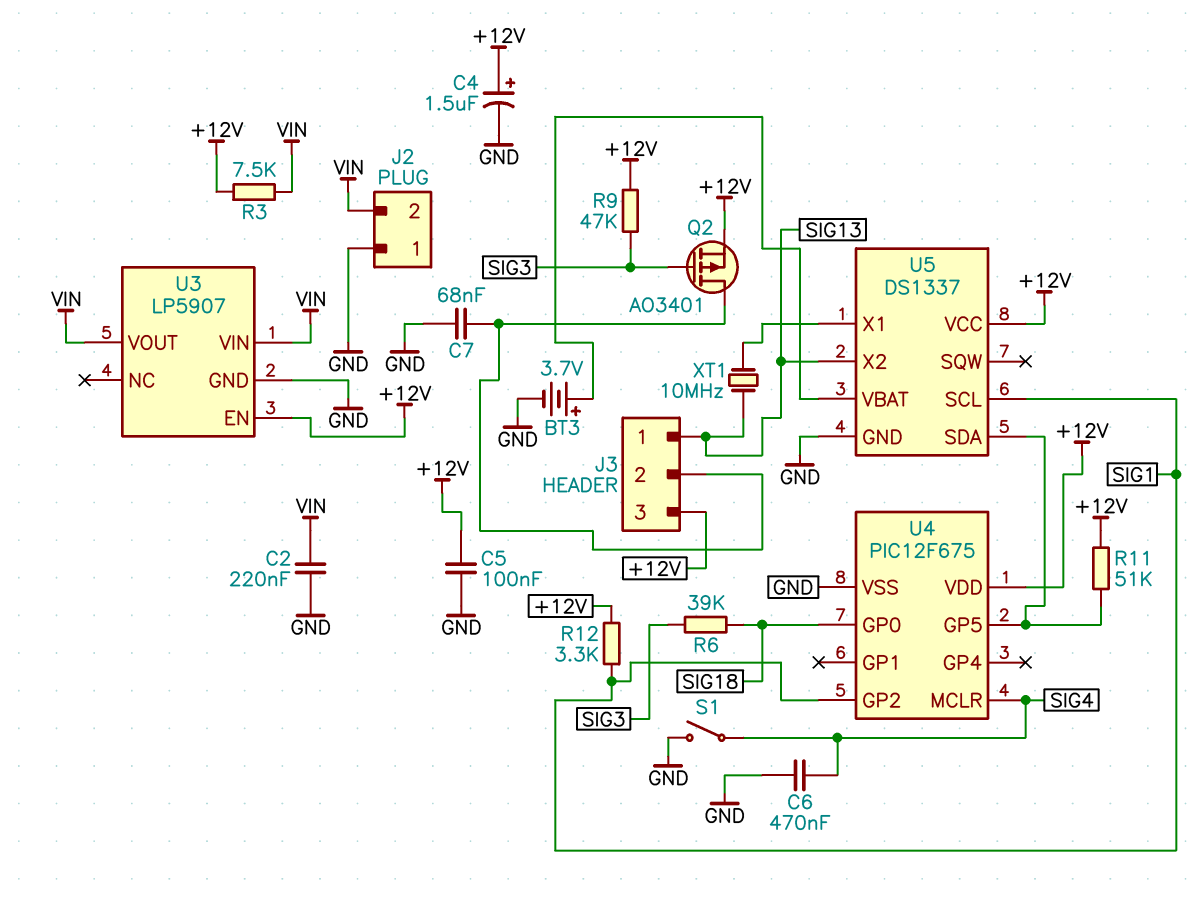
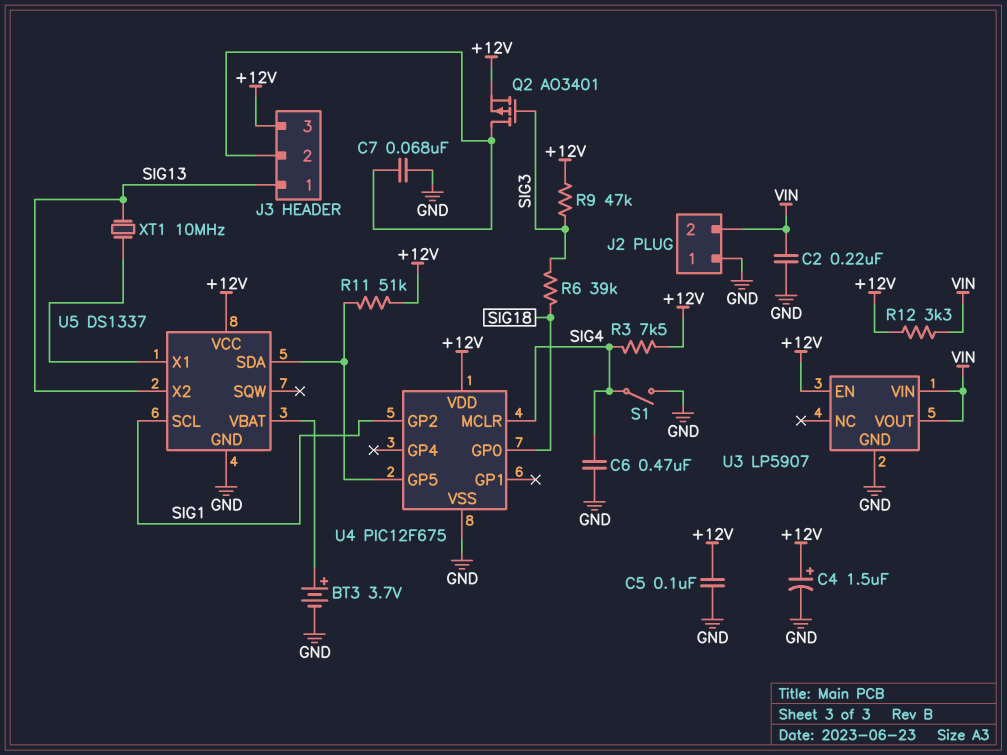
R3: 7.5k (+12V, VIN) -> 7.5k (+12V, SIG4)
R12: 3.3k (+12V, SIG1) -> 3.3k (+12V, VIN)

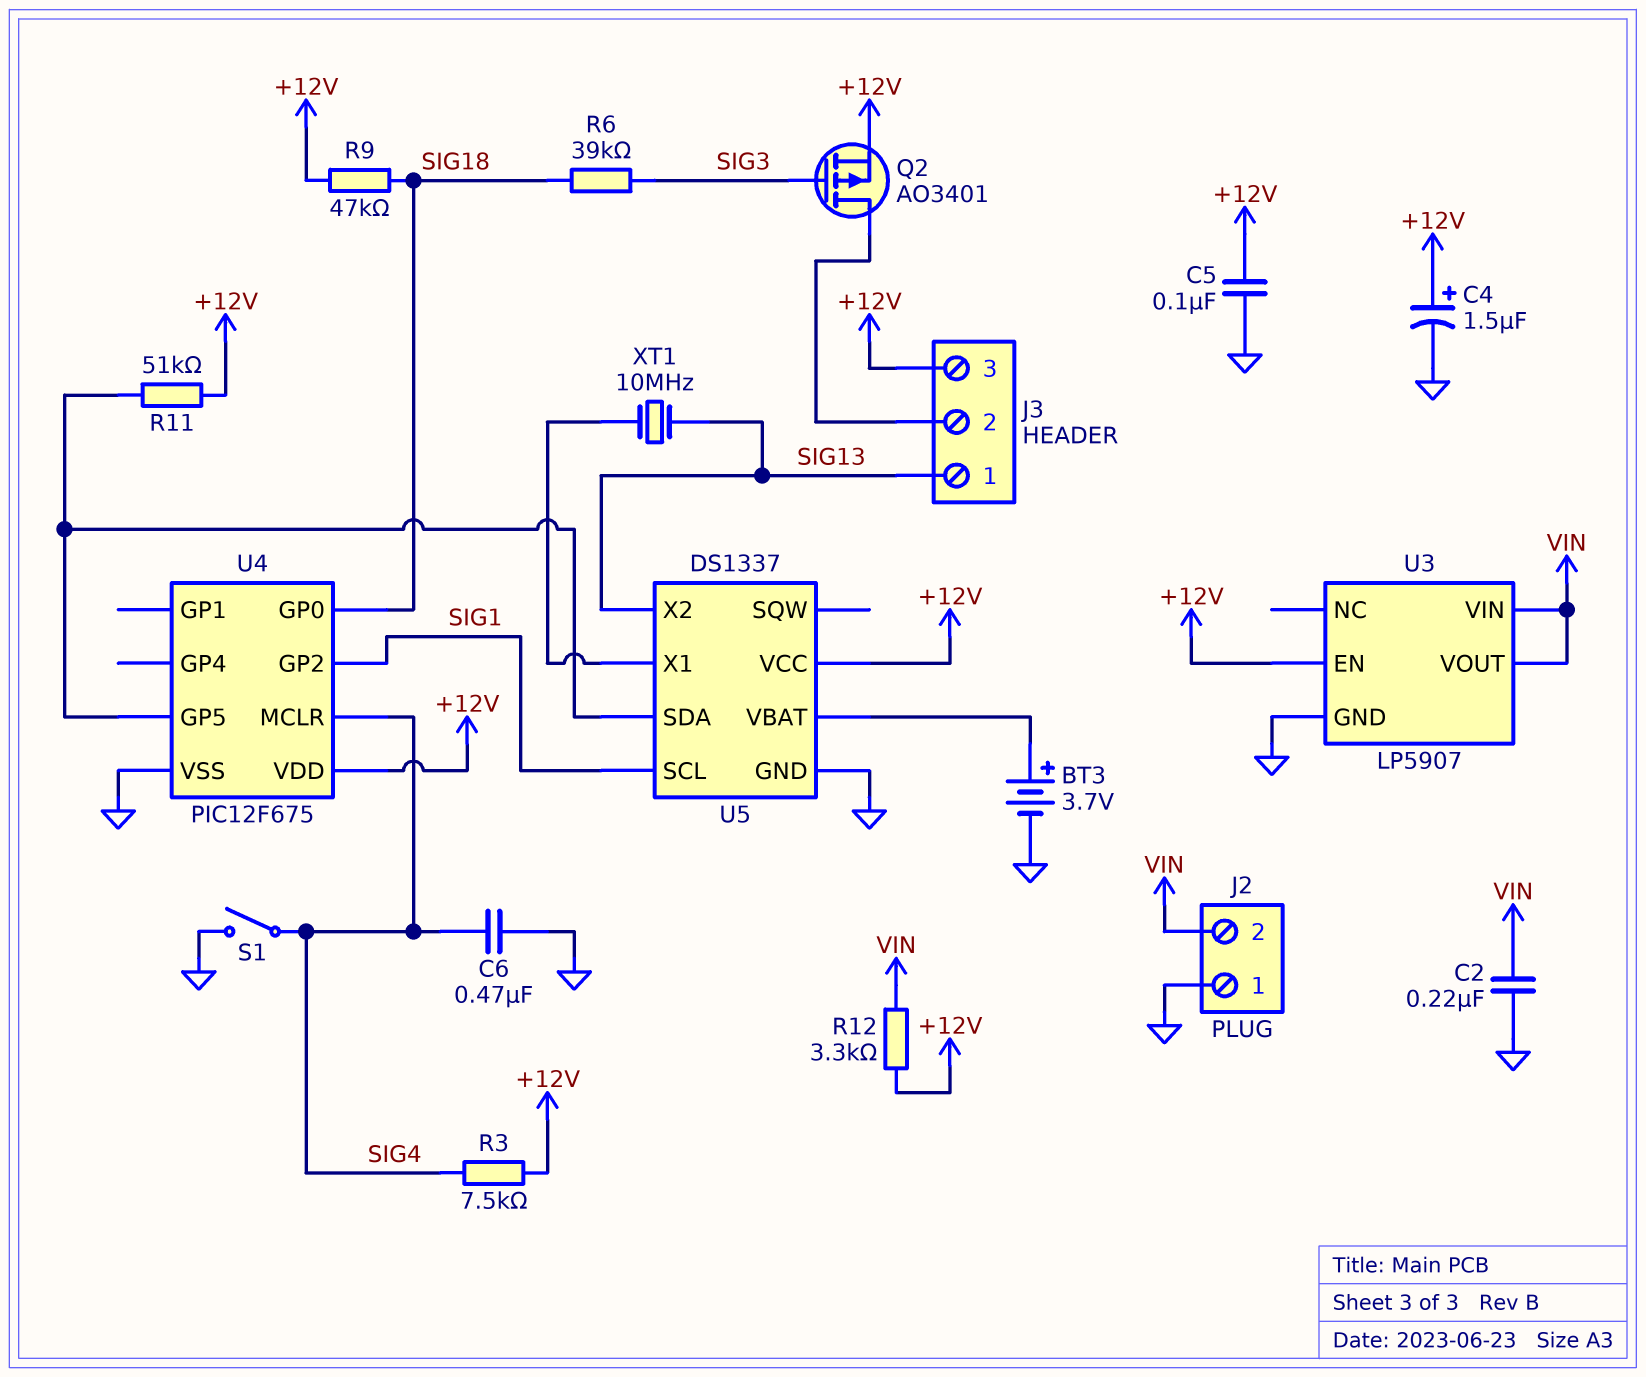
C7: 68nF (GND, J3/2) -> none
R9: 47k (+12V, SIG3) -> 47k (+12V, SIG18)

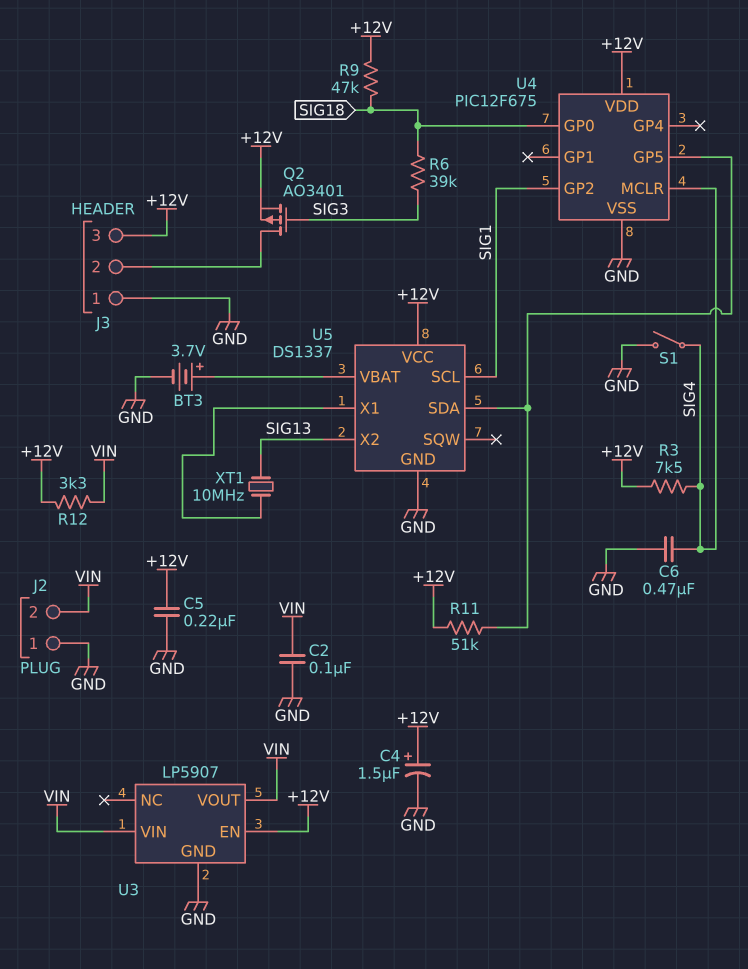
C2: 220nF (GND, VIN) -> 100nF (GND, VIN)
C5: 100nF (+12V, GND) -> 220nF (+12V, GND)
J3 pin 1: SIG13 -> GND

